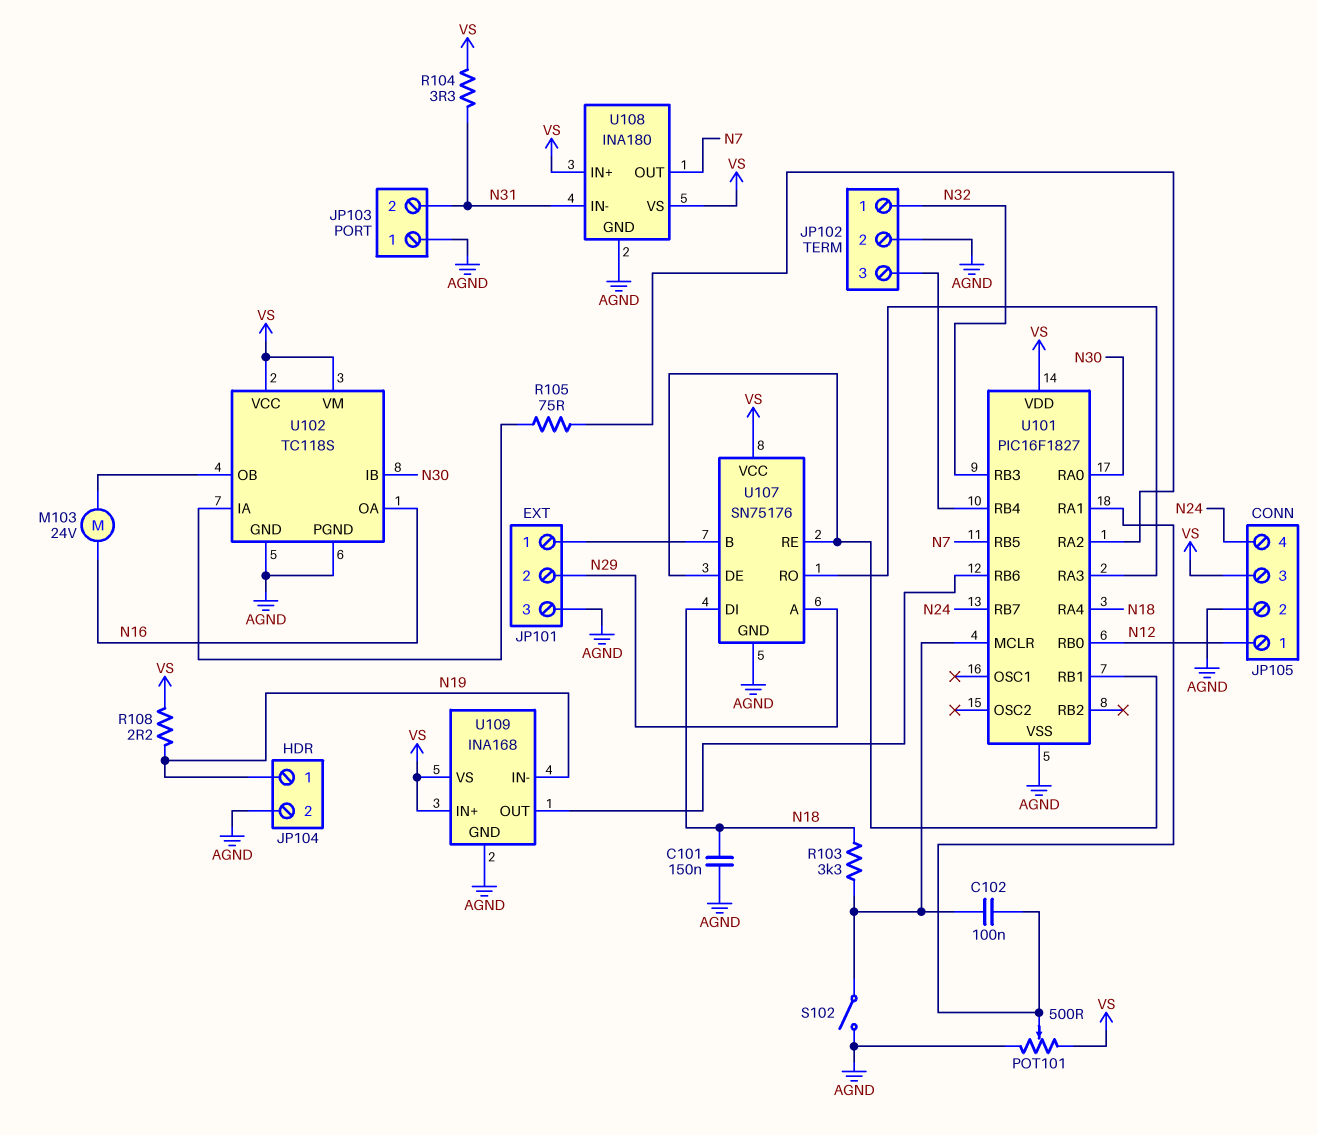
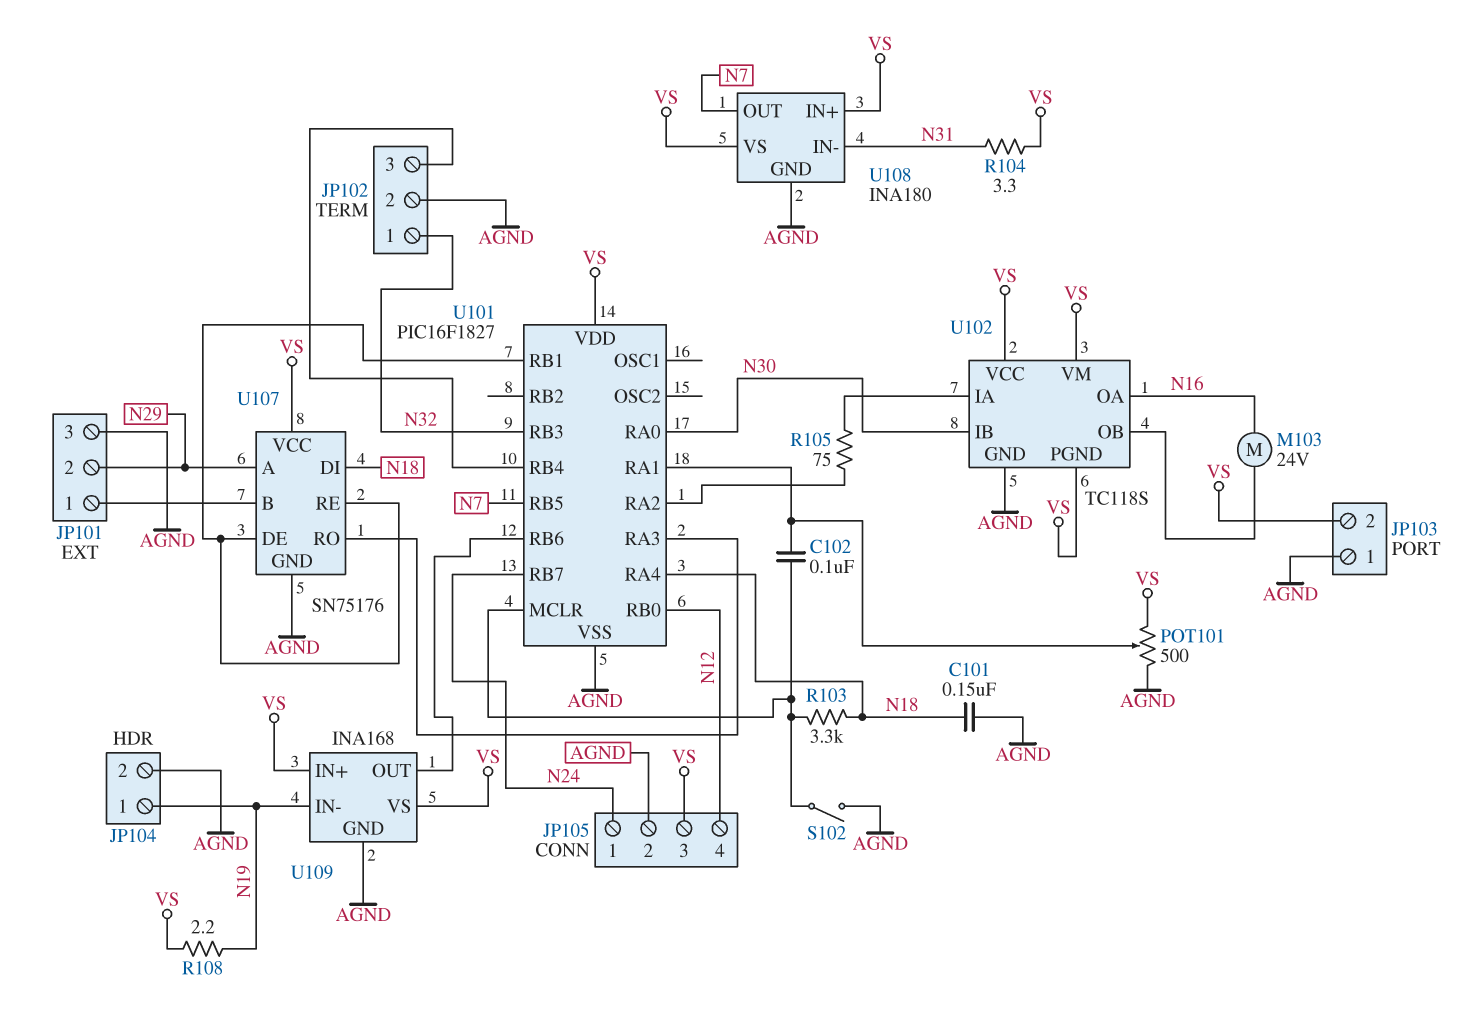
JP103 pin 2: N31 -> VS
JP105 pin 1: N12 -> N24
JP105 pin 4: N24 -> N12
U102 pin PGND: AGND -> VS

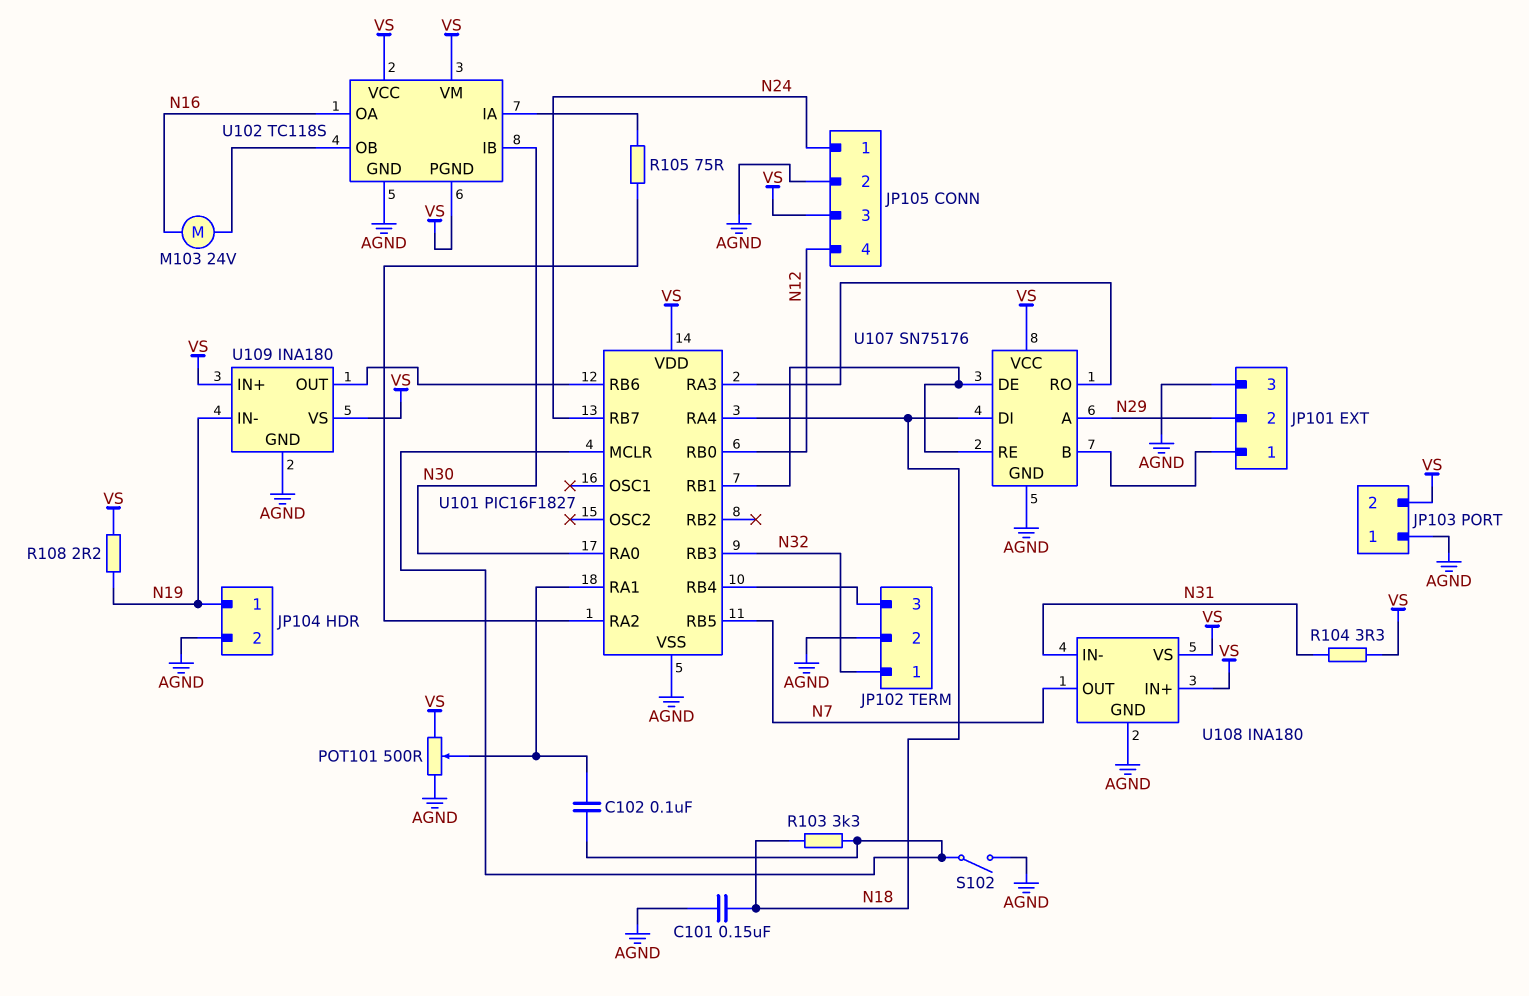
U109: INA168 -> INA180

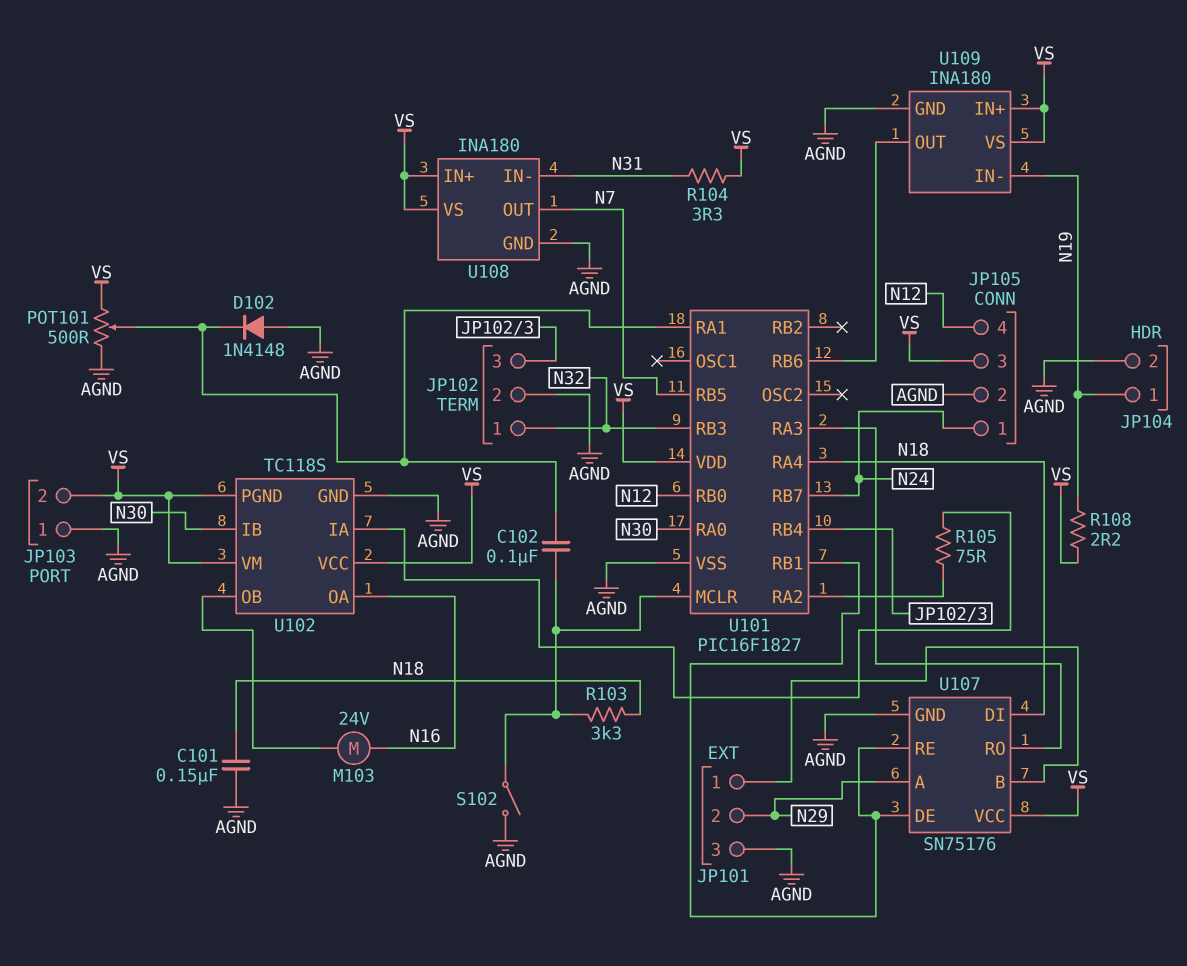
D102: none -> diode 1N4148 (A AGND, K U101/RA1)

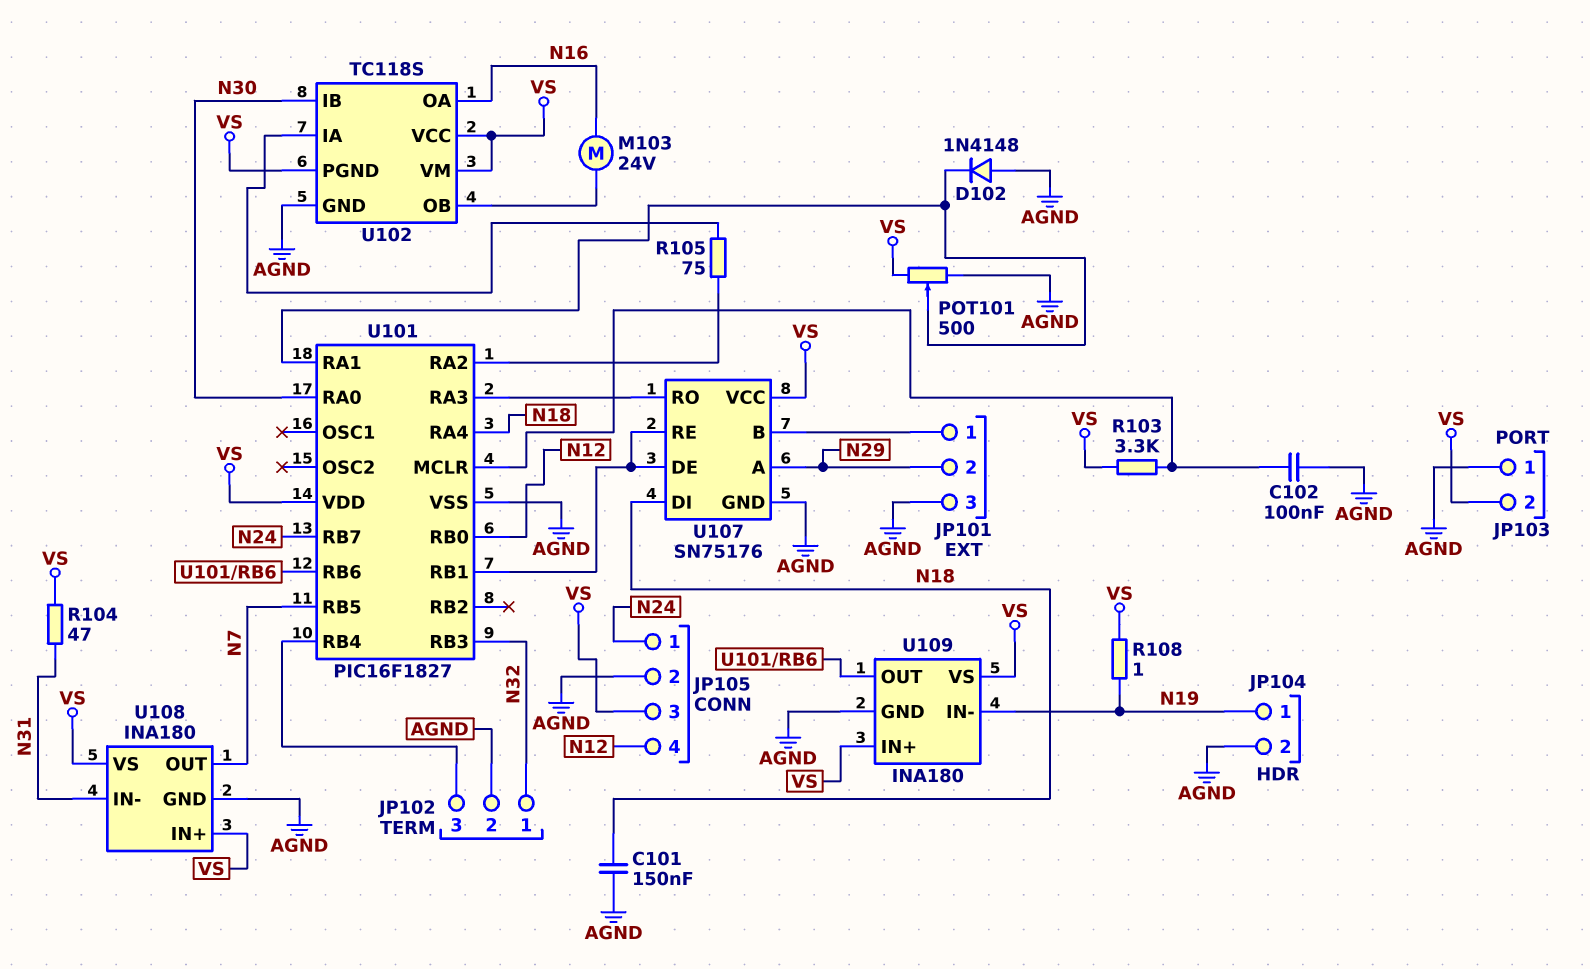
C102: 100nF (U101/MCLR, U101/RA1) -> 100nF (AGND, U101/MCLR)
R103: 3.3k (N18, U101/MCLR) -> 3.3k (U101/MCLR, VS)
R104: 3.3 (N31, VS) -> 47 (N31, VS)
R108: 2.2 (N19, VS) -> 1 (N19, VS)
S102: switch (AGND, U101/MCLR) -> none

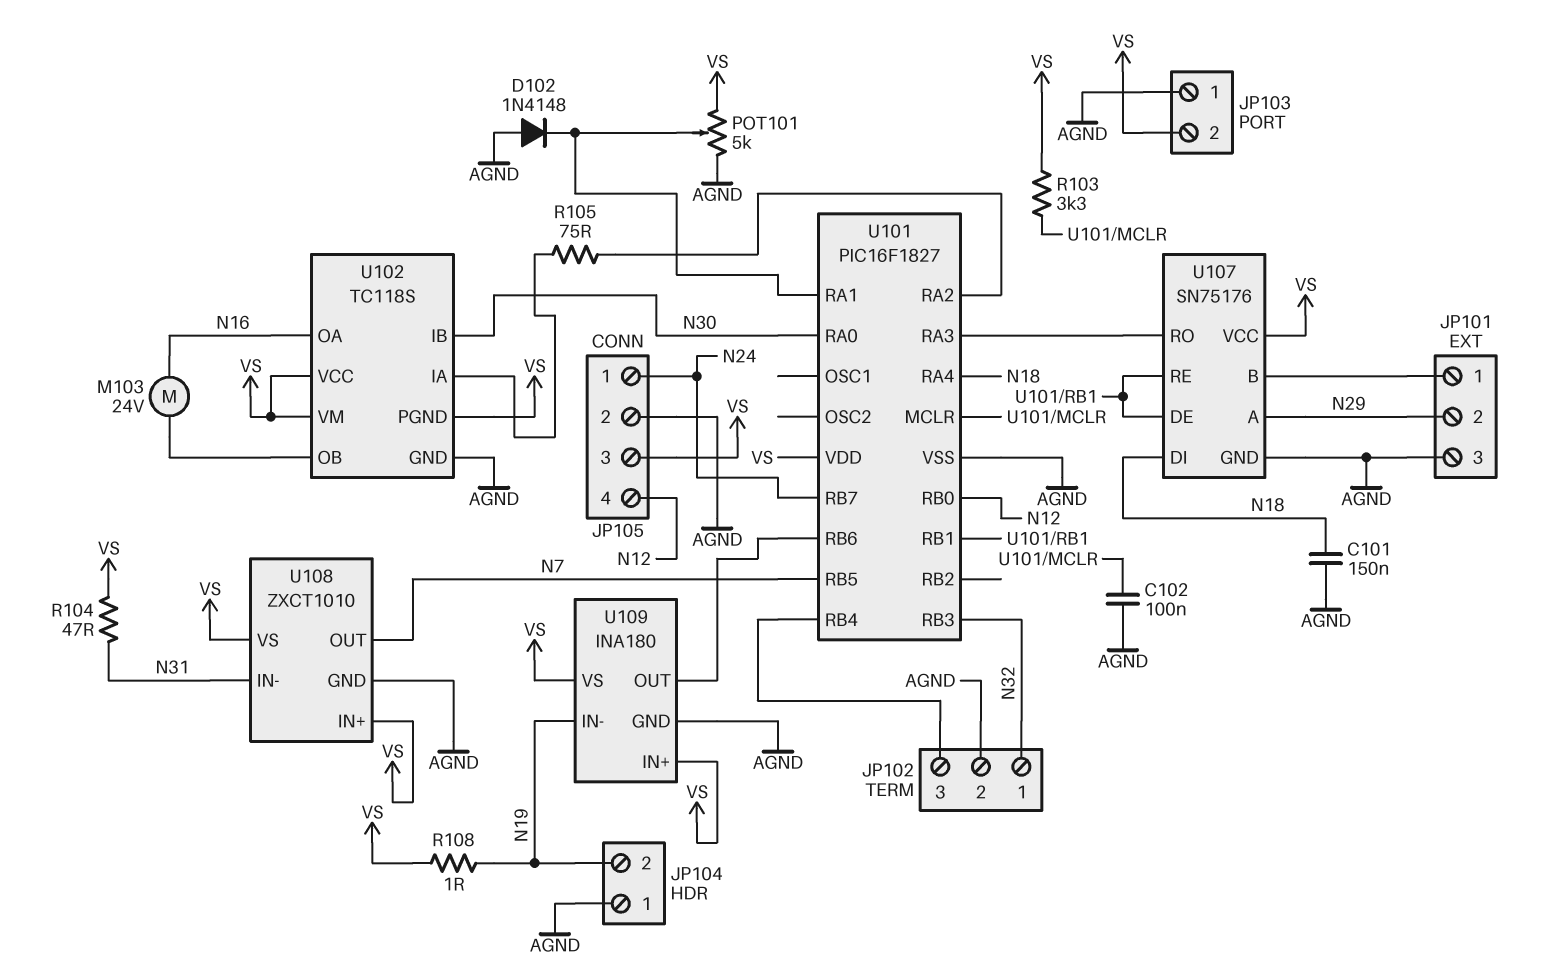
JP104 pin 1: N19 -> AGND
JP104 pin 2: AGND -> N19
POT101: 500 (AGND, VS, wiper U101/RA1) -> 5k (AGND, VS, wiper U101/RA1)
U108: INA180 -> ZXCT1010

